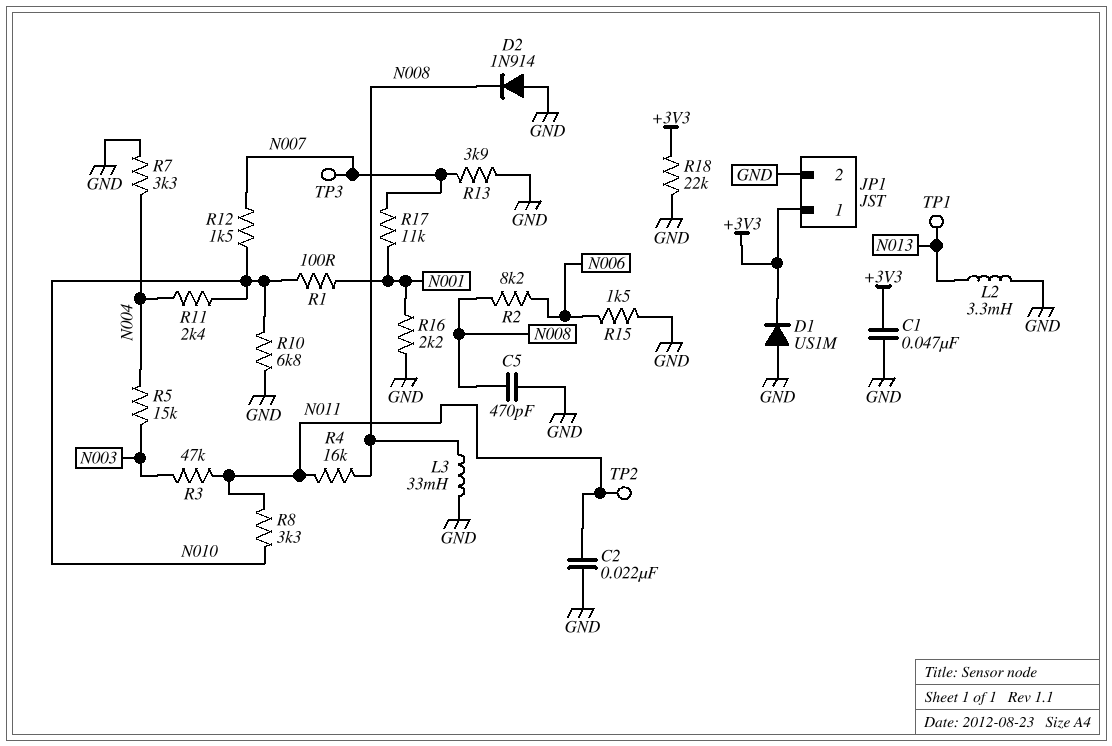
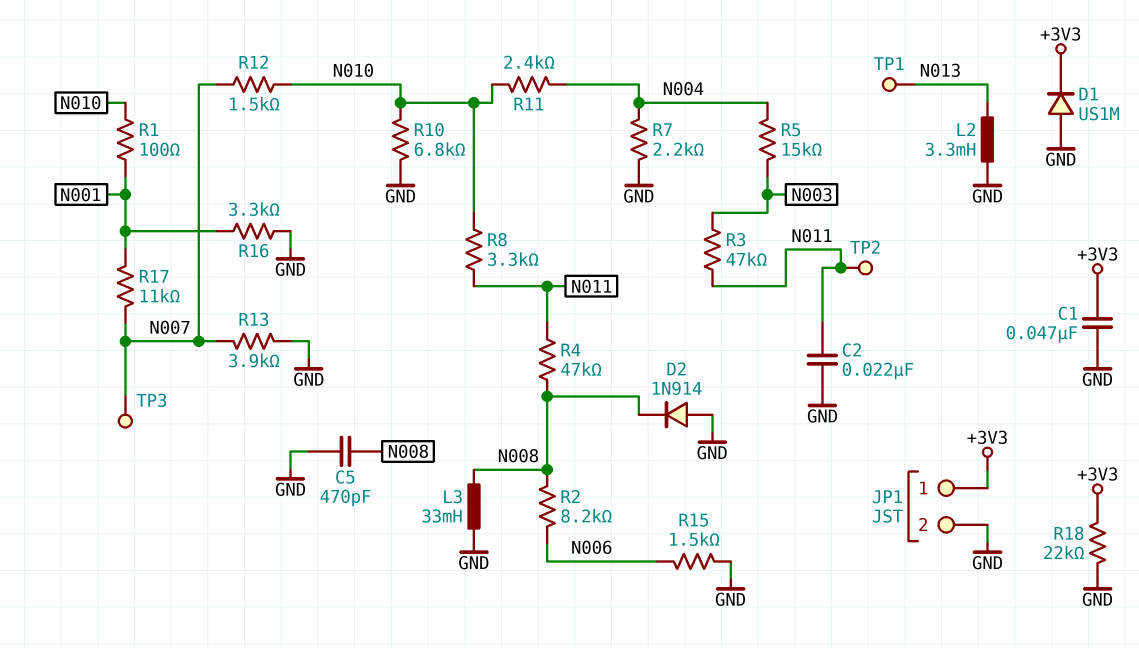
R4: 16k (N008, N011) -> 47k (N008, N011)
R7: 3.3k (GND, N004) -> 2.2k (GND, N004)
R16: 2.2k (GND, N001) -> 3.3k (GND, N001)

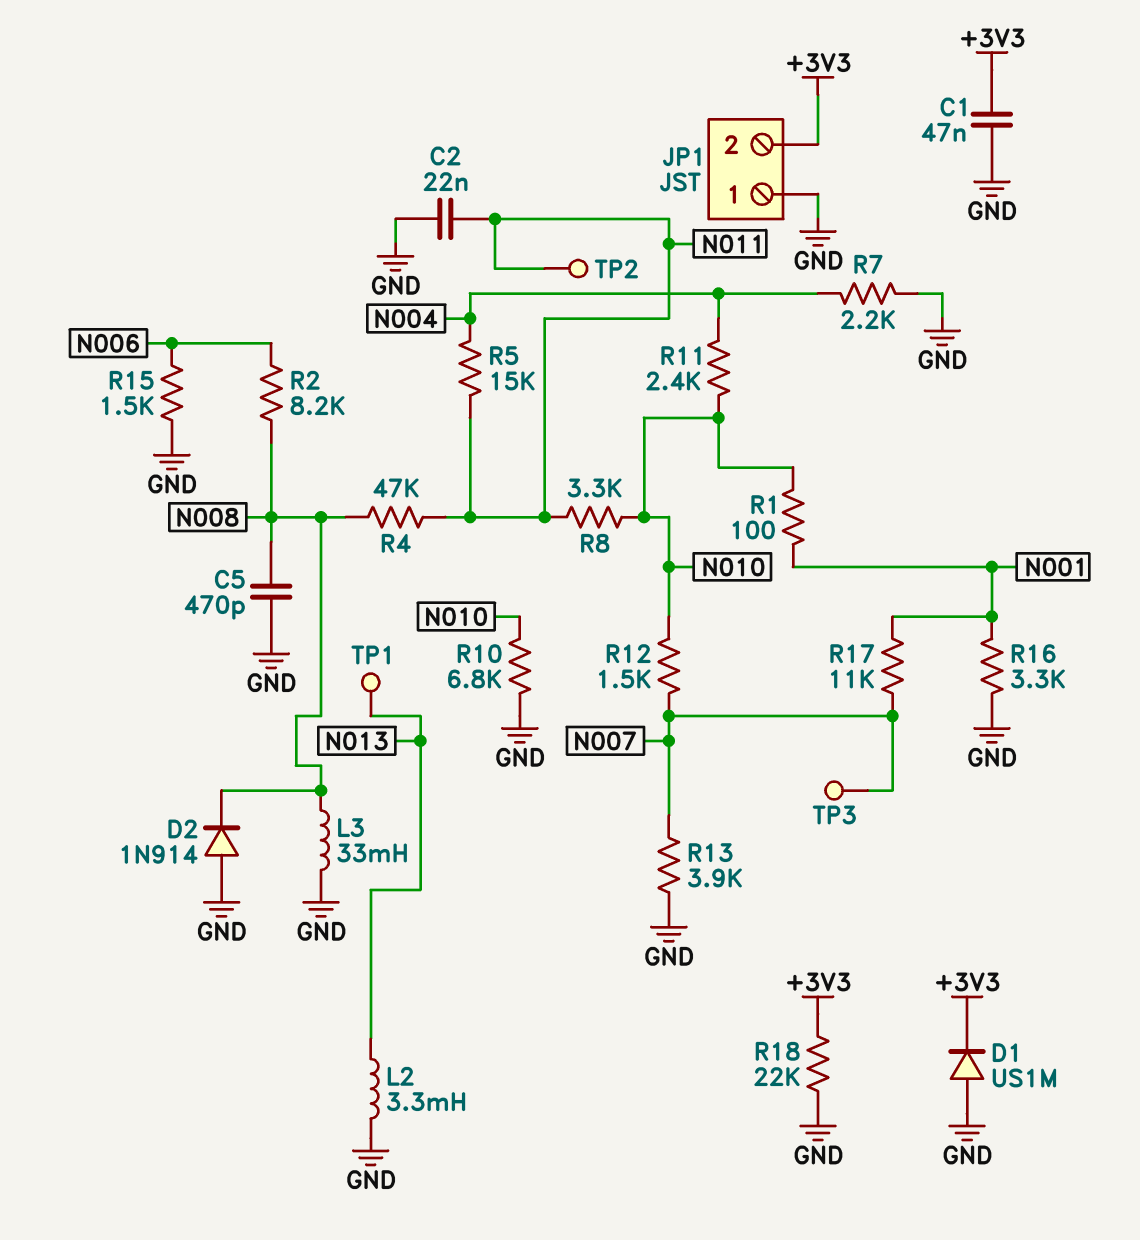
JP1 pin 1: +3V3 -> GND
JP1 pin 2: GND -> +3V3
R3: 47k (N003, N011) -> none
R5: 15k (N003, N004) -> 15k (N004, N011)

